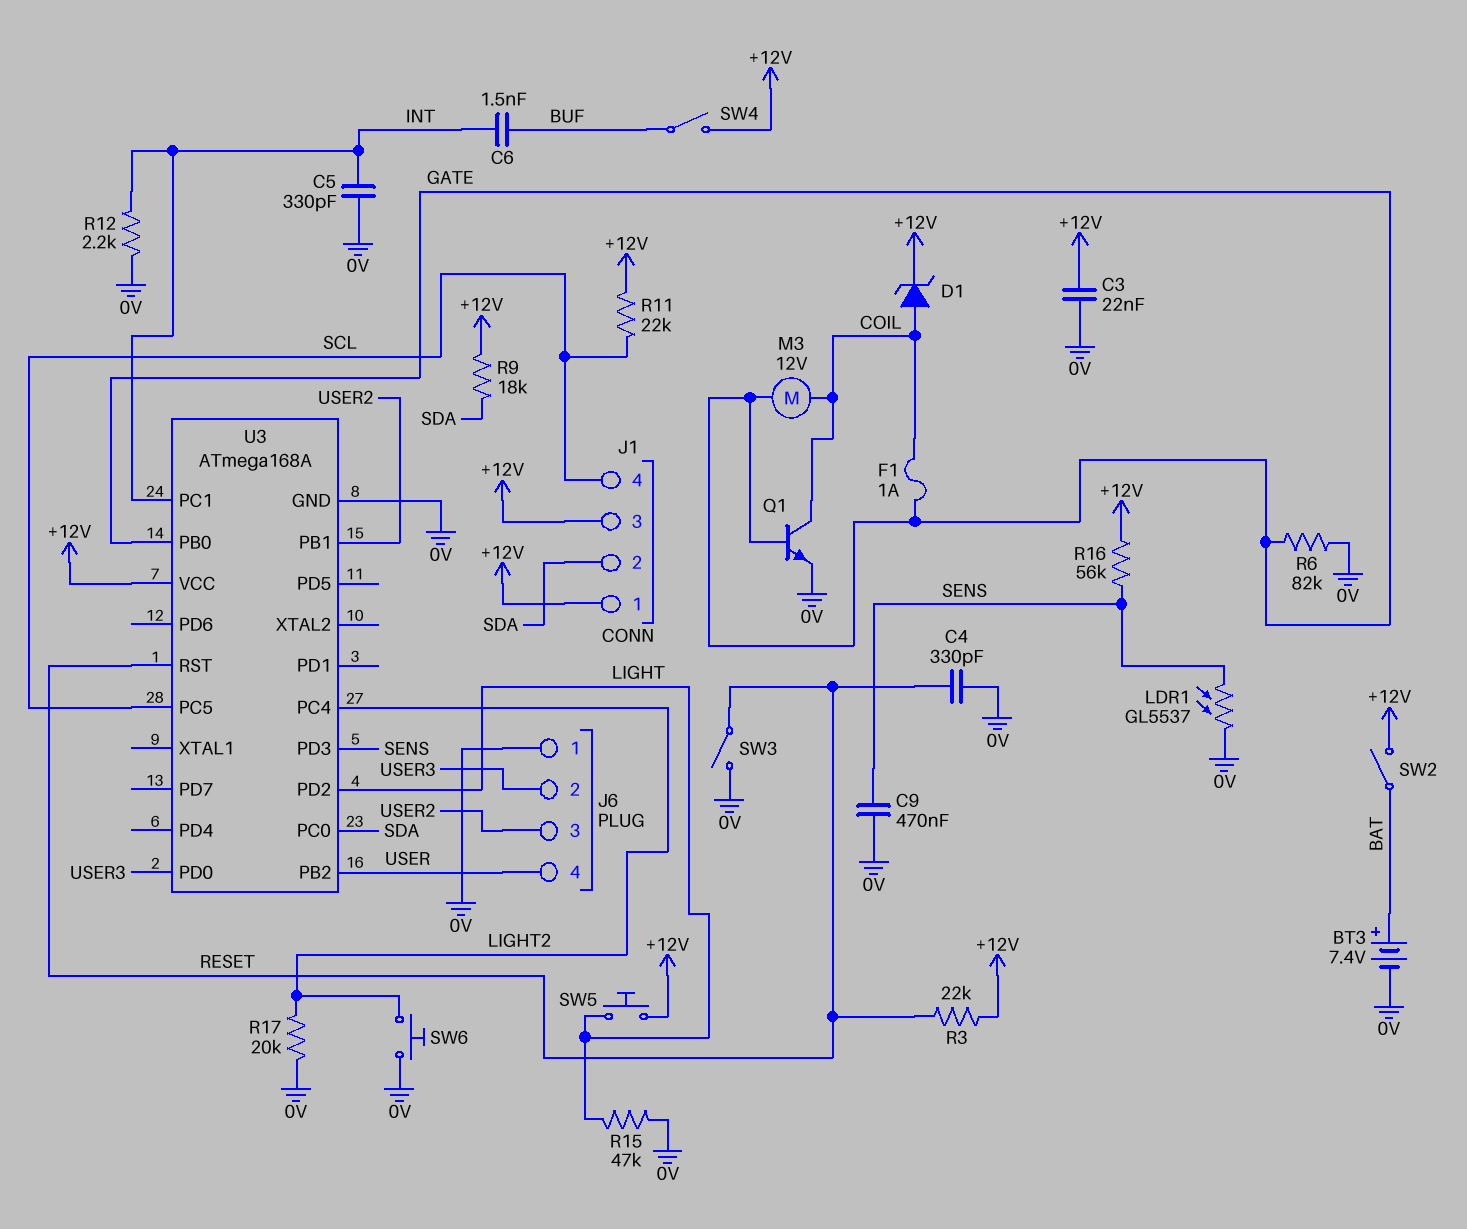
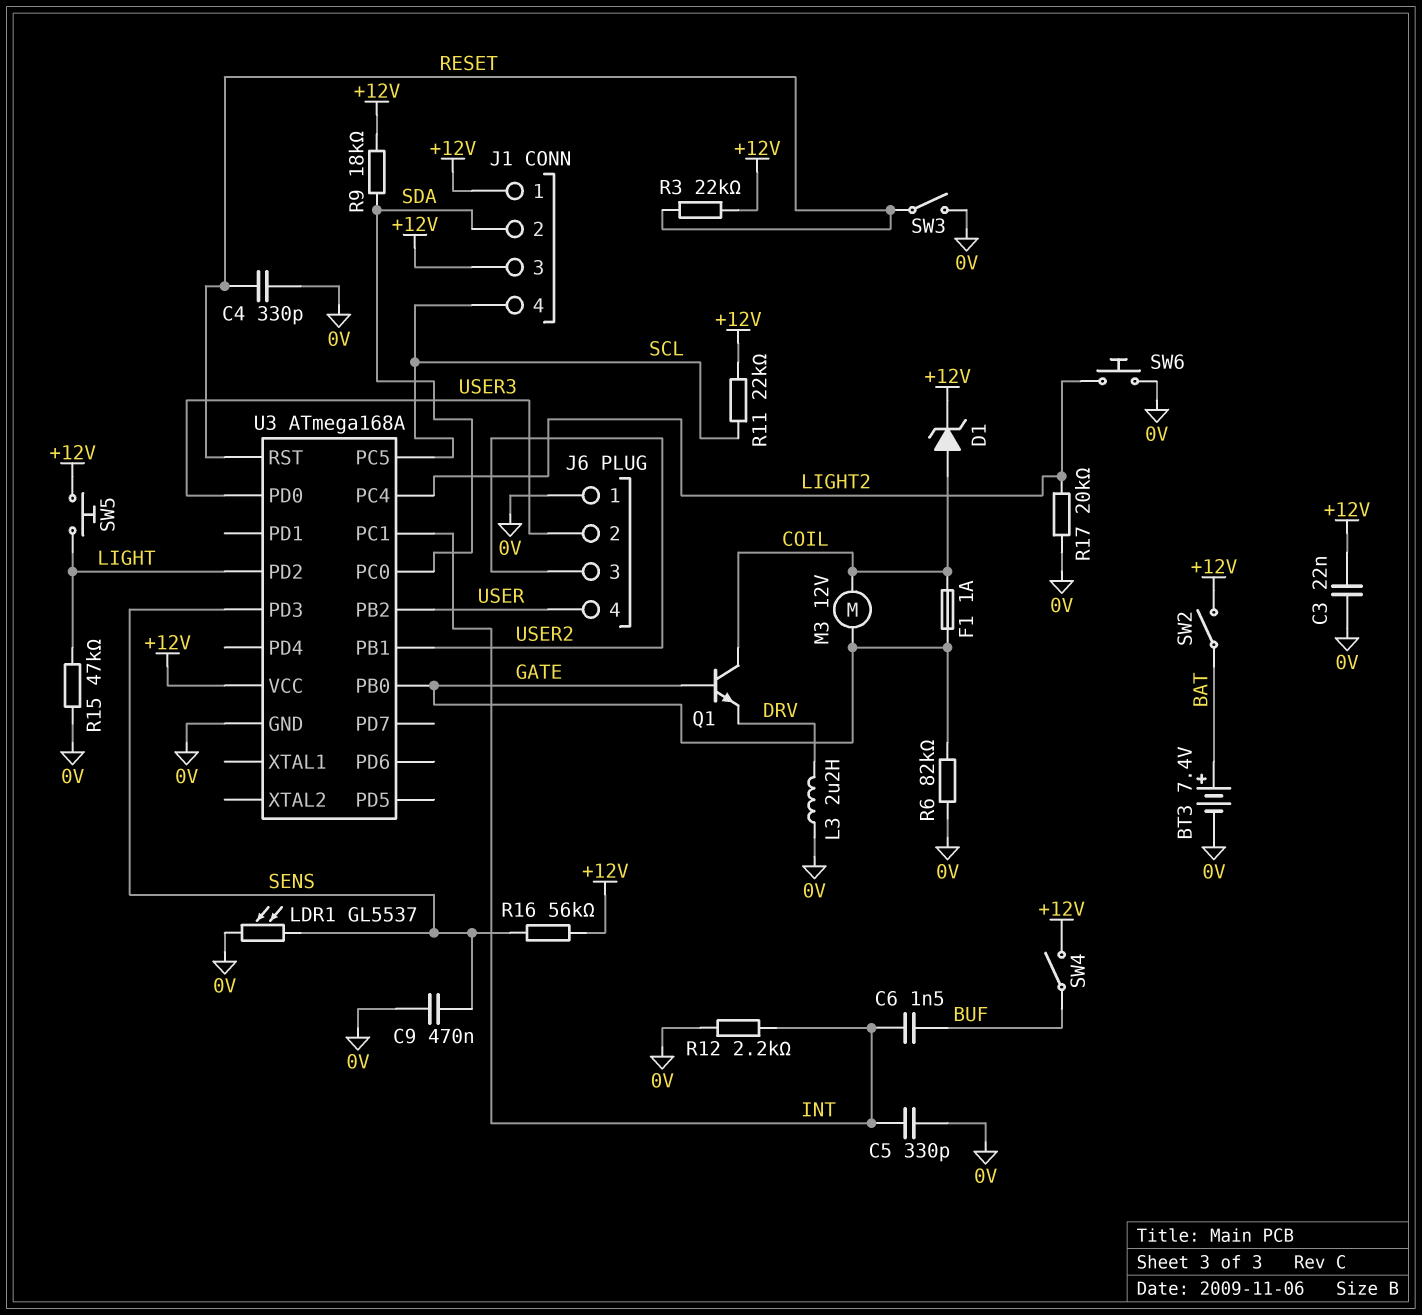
L3: none -> 2.2uH (0V, DRV)
Q1: NPN (B GATE, C COIL, E 0V) -> NPN (B GATE, C COIL, E DRV)

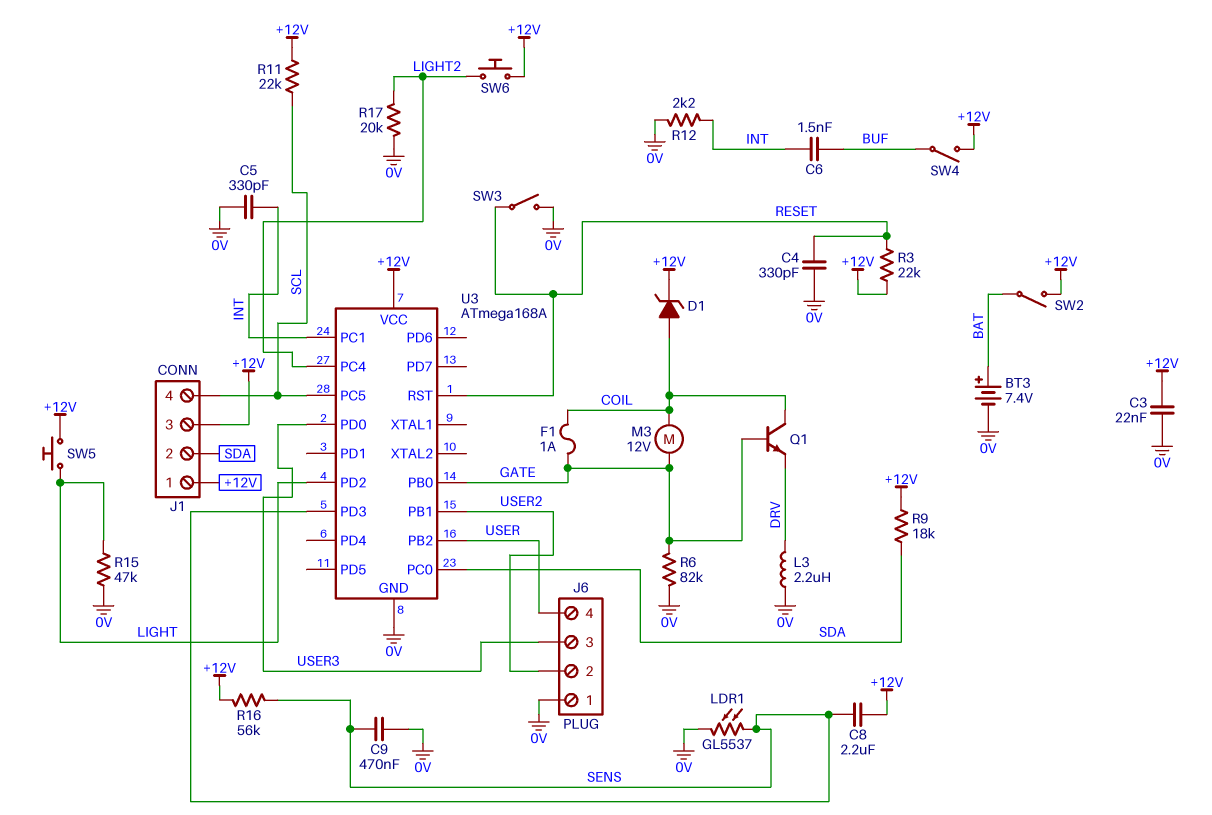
C8: none -> 2.2uF (+12V, SENS)
J6 pin 2: USER3 -> USER2
J6 pin 3: USER2 -> USER3
SW6: button (0V, LIGHT2) -> button (+12V, LIGHT2)

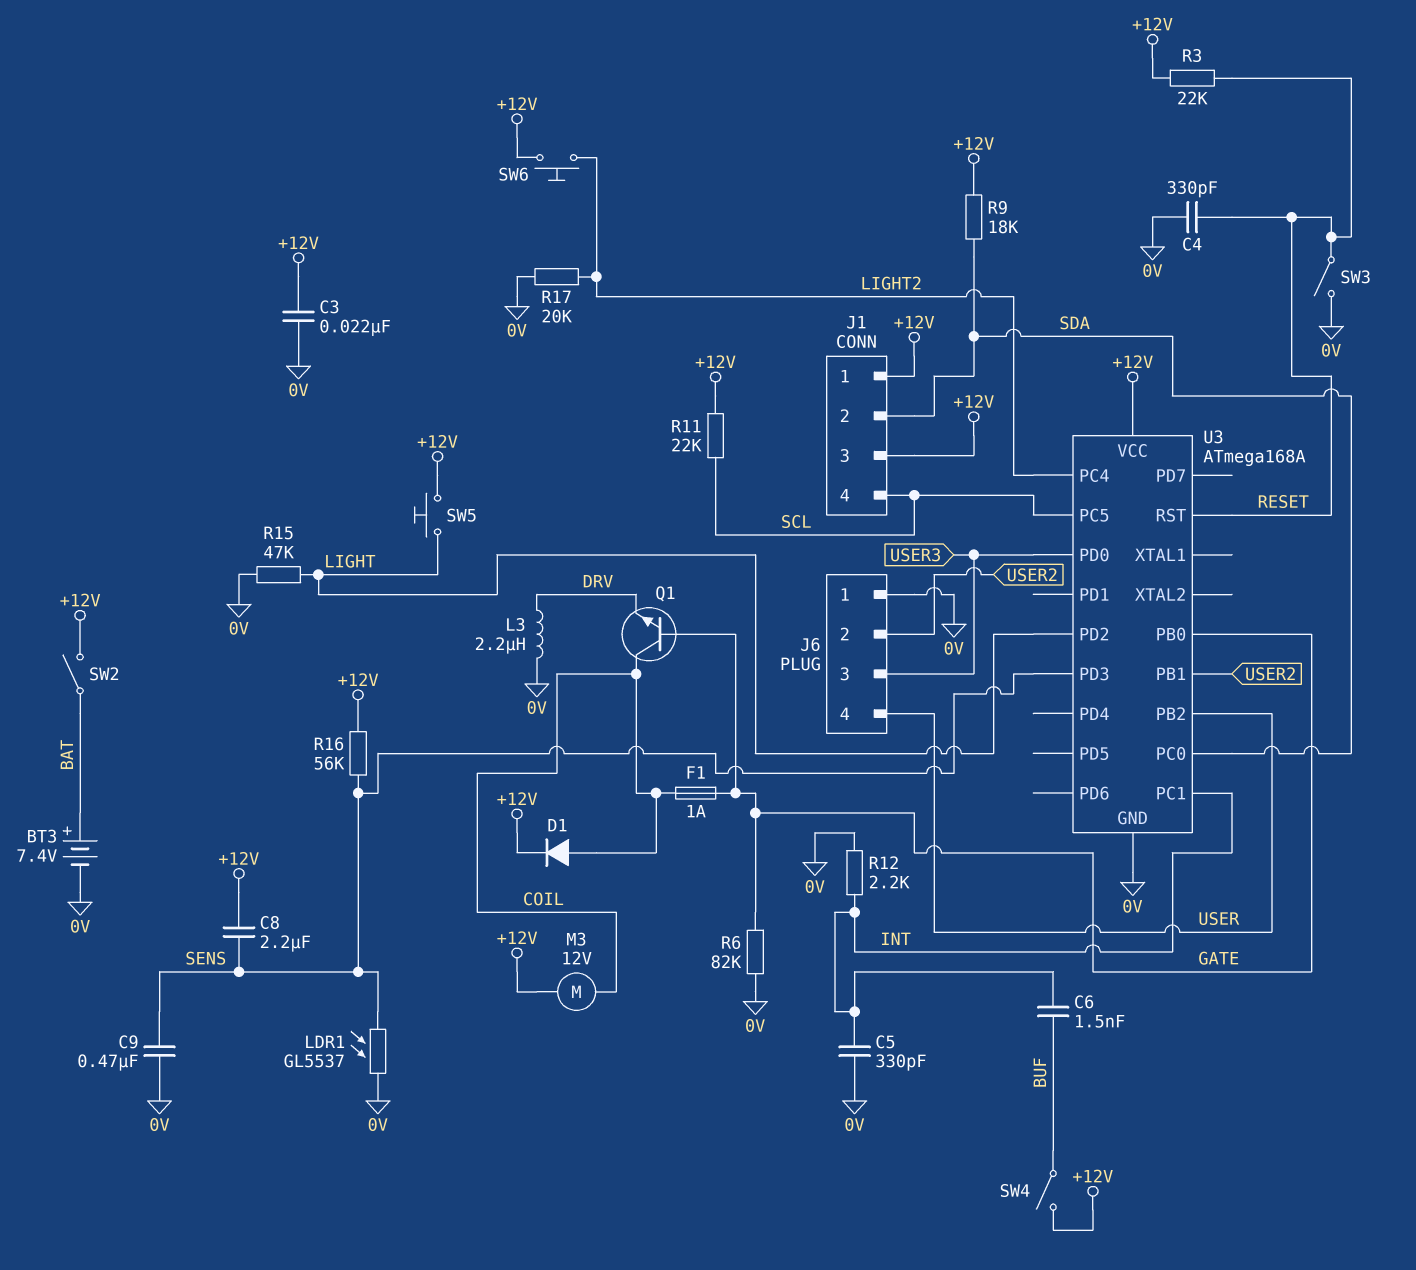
D1: zener (A COIL, K +12V) -> diode (A COIL, K +12V)
M3: motor 12V (COIL, GATE) -> motor 12V (+12V, COIL)

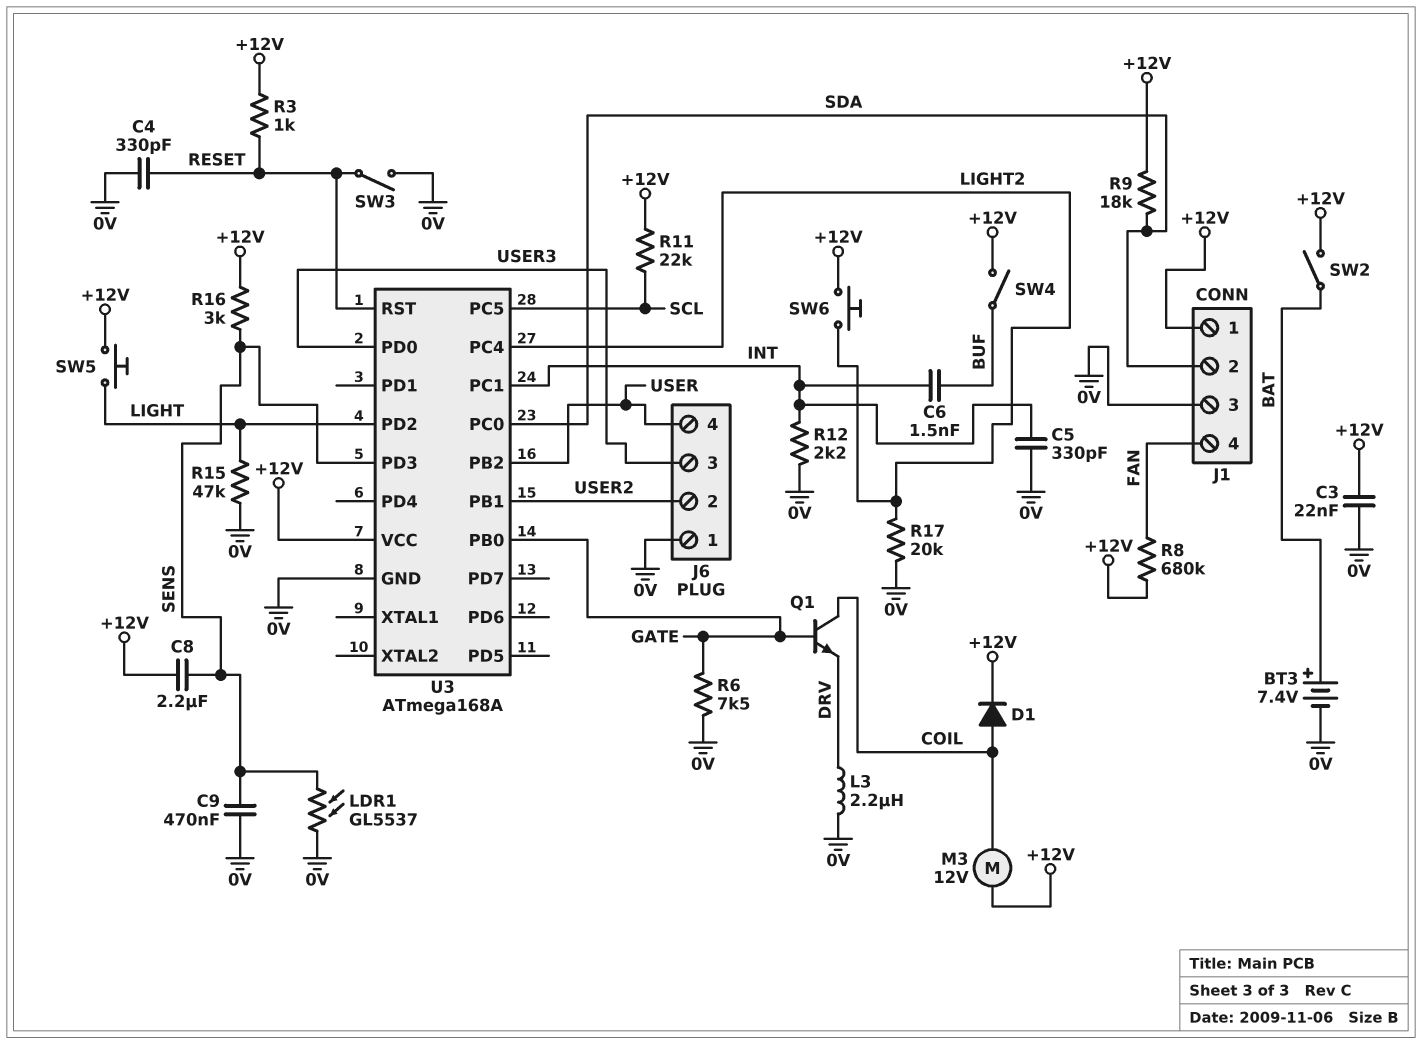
F1: 1A (COIL, GATE) -> none
J1 pin 3: +12V -> 0V
J1 pin 4: SCL -> FAN
R3: 22k (+12V, RESET) -> 1k (+12V, RESET)
R6: 82k (0V, GATE) -> 7.5k (0V, GATE)
R8: none -> 680k (+12V, FAN)
R16: 56k (+12V, SENS) -> 3k (+12V, SENS)

